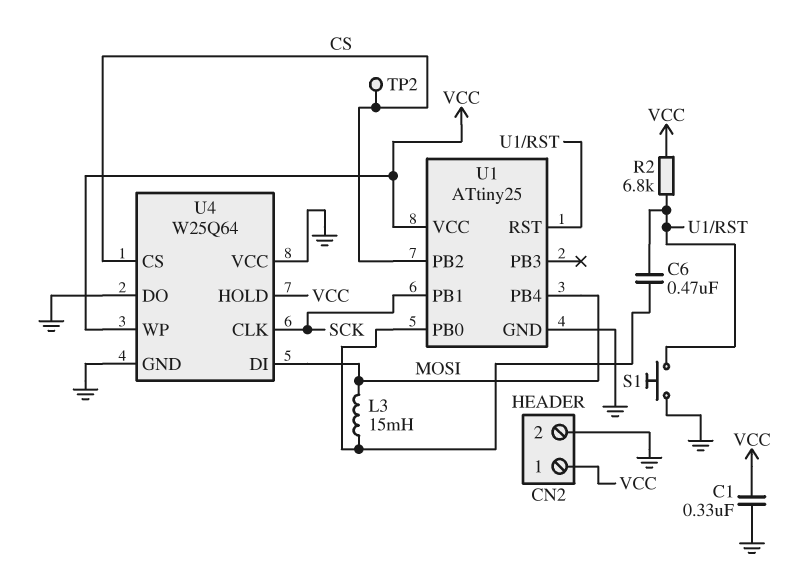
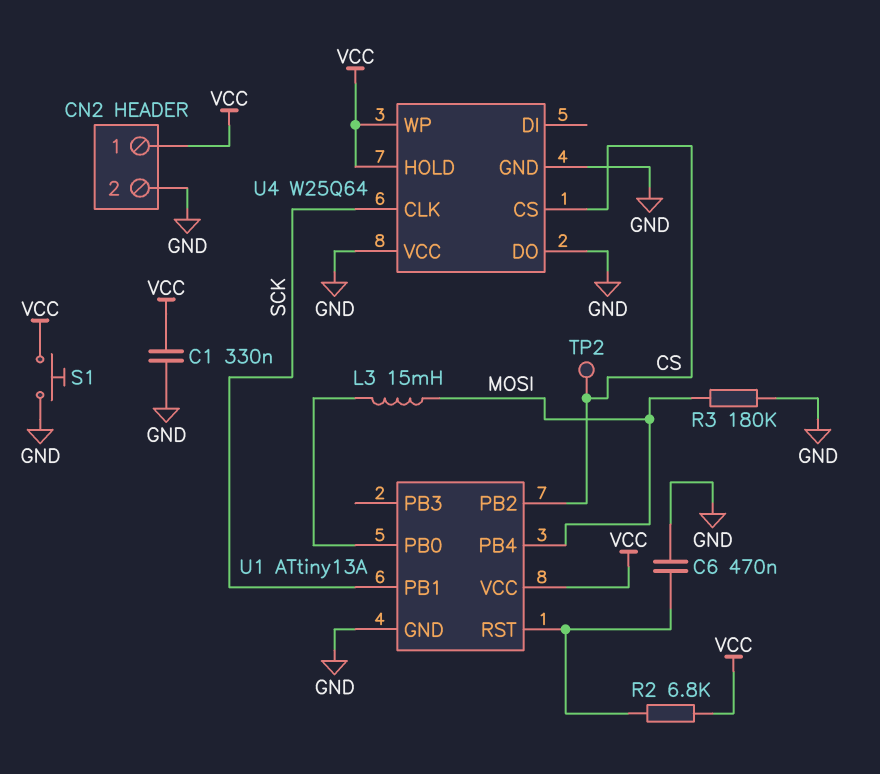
C6: 470nF (U1/PB0, U1/RST) -> 470nF (GND, U1/RST)
R3: none -> 180k (GND, MOSI)
S1: button (GND, U1/RST) -> button (GND, VCC)
U1: ATtiny25 -> ATtiny13A
U4 pin DI: MOSI -> none

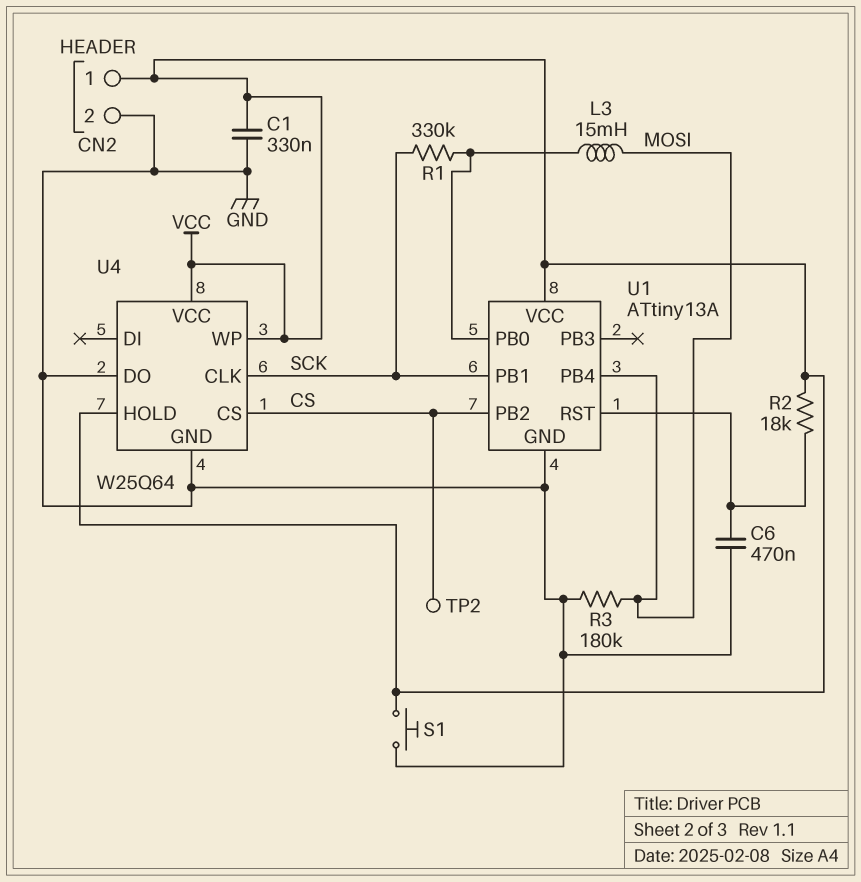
R1: none -> 330k (SCK, U1/PB0)
R2: 6.8k (U1/RST, VCC) -> 18k (U1/RST, VCC)
U4 pin VCC: GND -> VCC

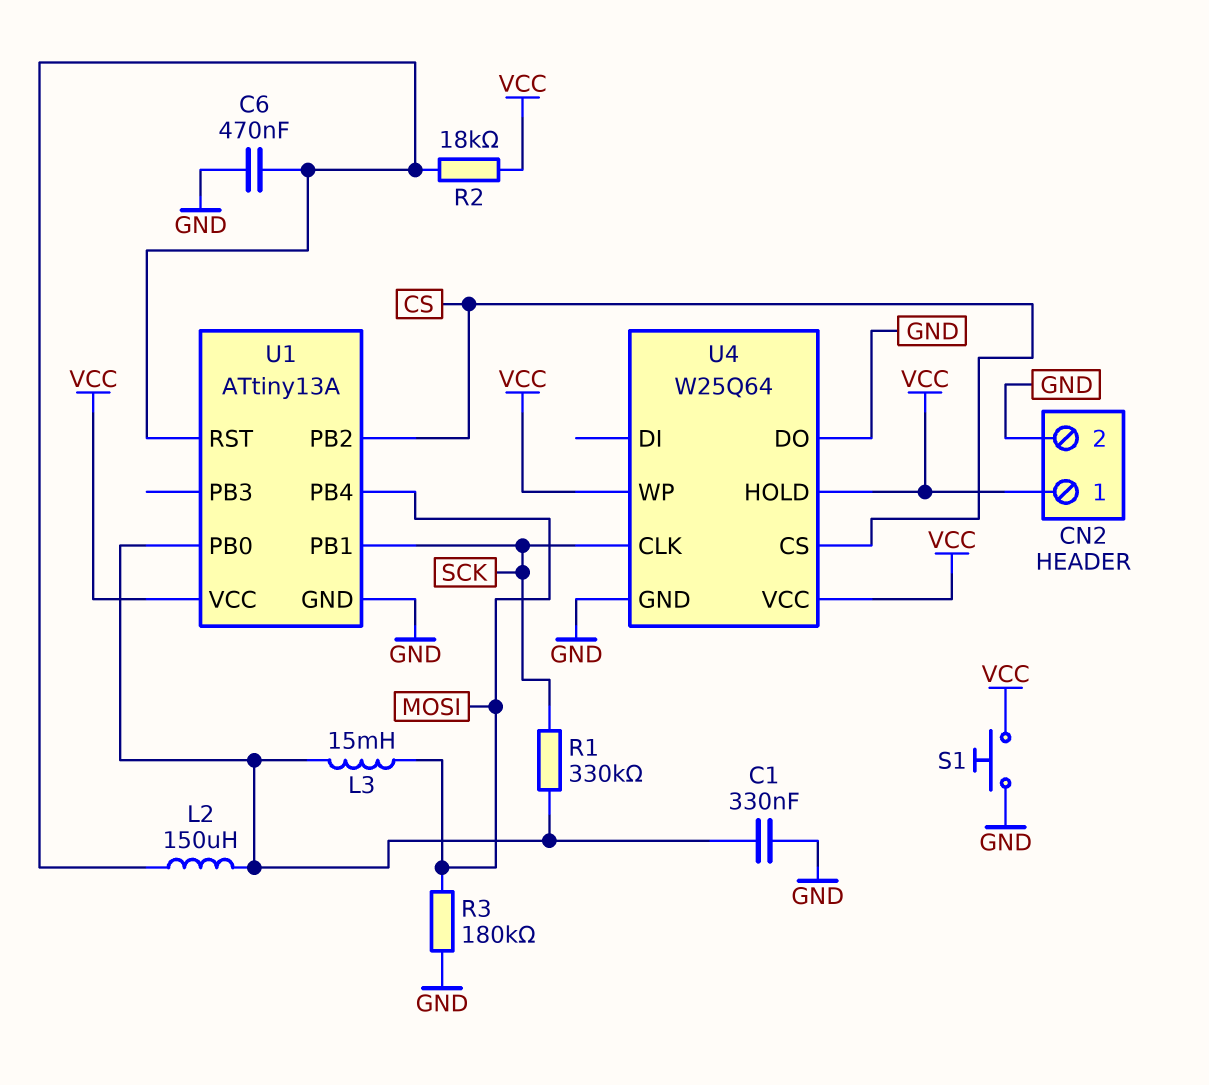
C1: 330nF (GND, VCC) -> 330nF (GND, U1/PB0)
L2: none -> 150uH (U1/PB0, U1/RST)
TP2: test point (CS) -> none

